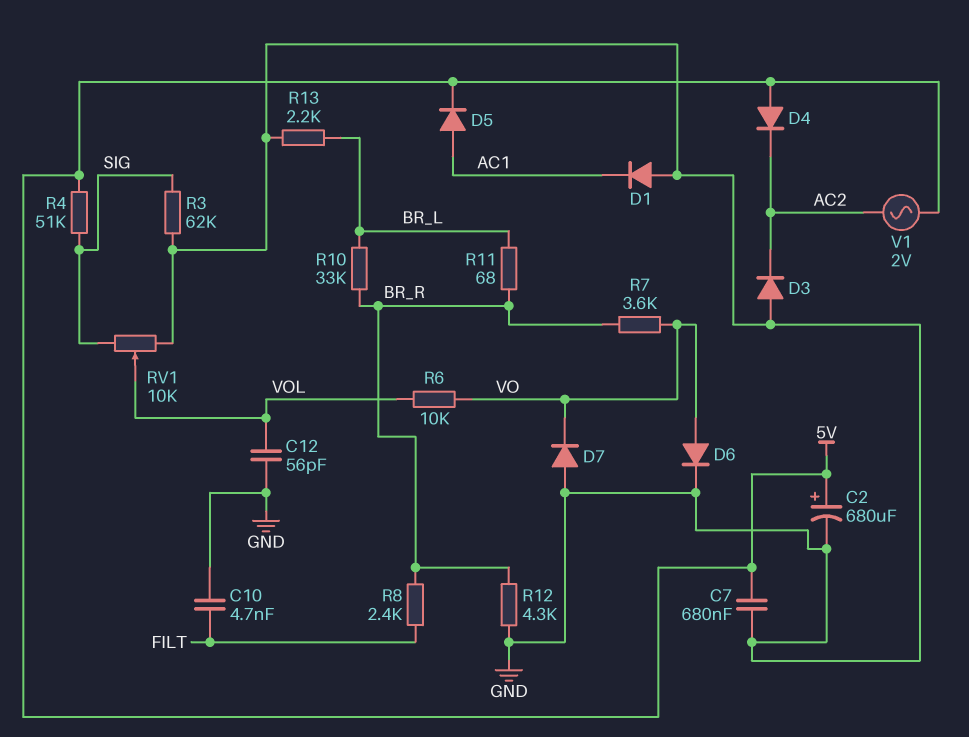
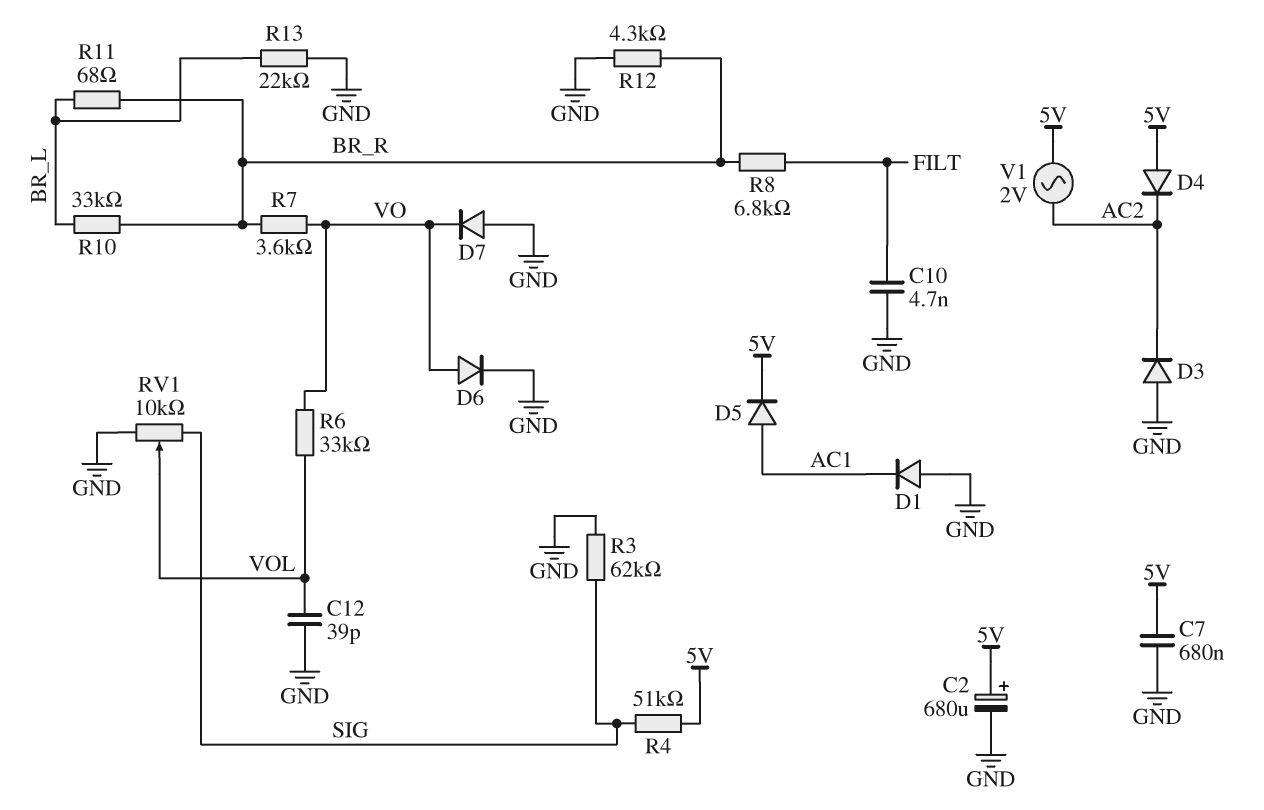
C12: 56pF (GND, VOL) -> 39pF (GND, VOL)
R6: 10k (VO, VOL) -> 33k (VO, VOL)
R8: 2.4k (BR_R, FILT) -> 6.8k (BR_R, FILT)
R13: 2.2k (BR_L, GND) -> 22k (BR_L, GND)

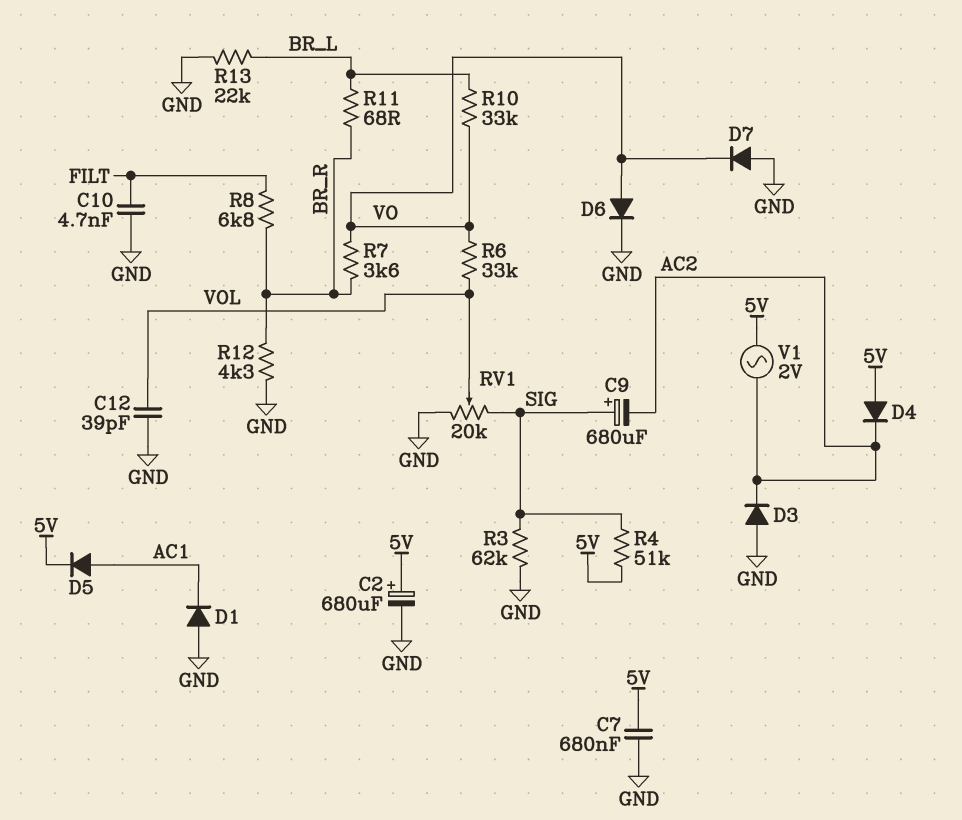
C9: none -> 680uF (plus SIG, minus AC2)
R10: 33k (BR_L, BR_R) -> 33k (BR_L, VO)
RV1: 10k (GND, SIG, wiper VOL) -> 20k (GND, SIG, wiper VOL)

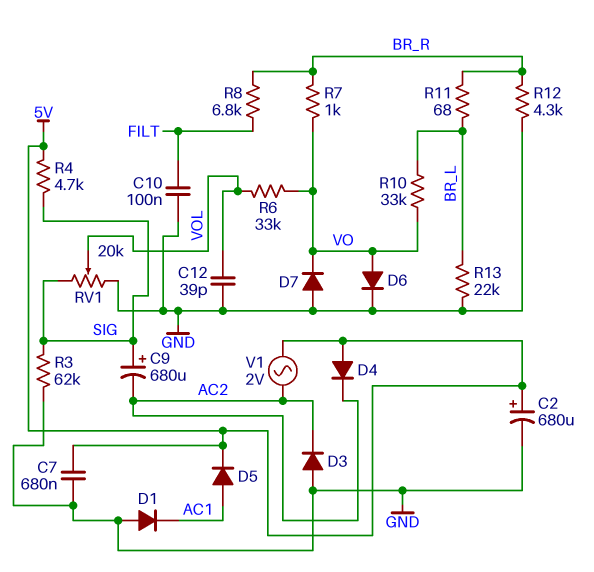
C10: 4.7nF (FILT, GND) -> 100nF (FILT, GND)
R4: 51k (5V, SIG) -> 4.7k (5V, SIG)
R7: 3.6k (BR_R, VO) -> 1k (BR_R, VO)

